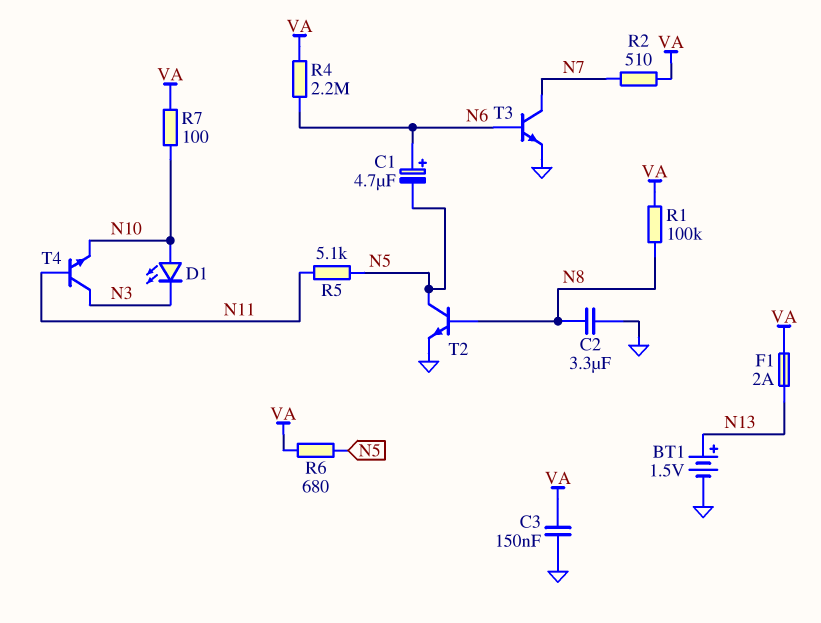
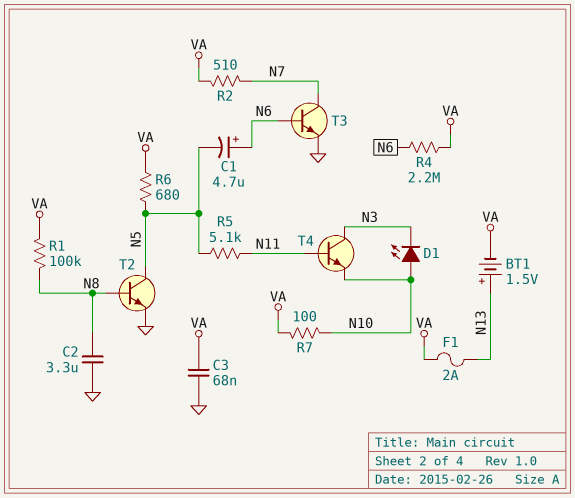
BT1: 1.5V (plus N13, minus GND) -> 1.5V (plus N13, minus VA)
C3: 150nF (GND, VA) -> 68nF (GND, VA)

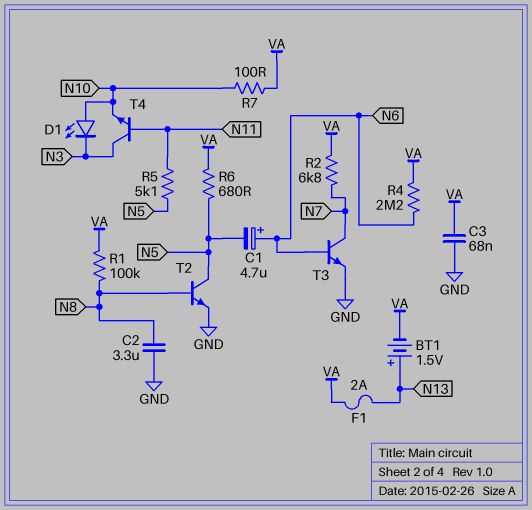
R2: 510 (N7, VA) -> 6.8k (N7, VA)

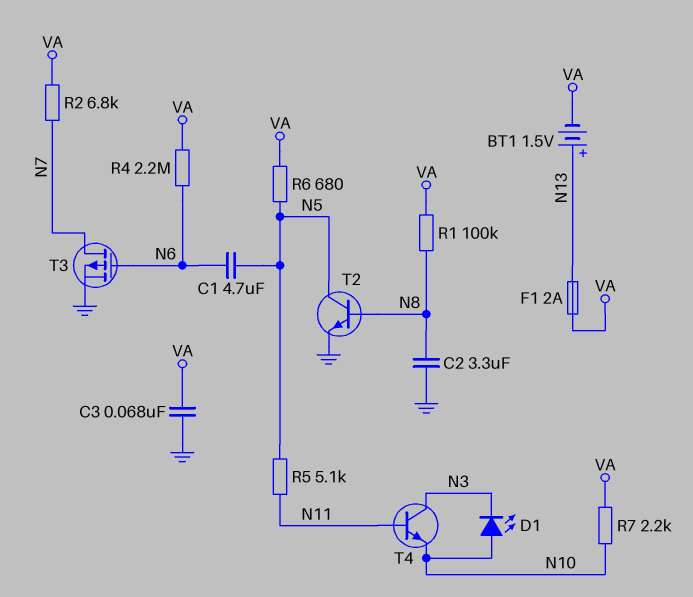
C1: 4.7uF (plus N6, minus N5) -> 4.7uF (N5, N6)
R7: 100 (N10, VA) -> 2.2k (N10, VA)
T3: NPN (B N6, C N7, E GND) -> PMOS (G N6, D N7, S GND)

